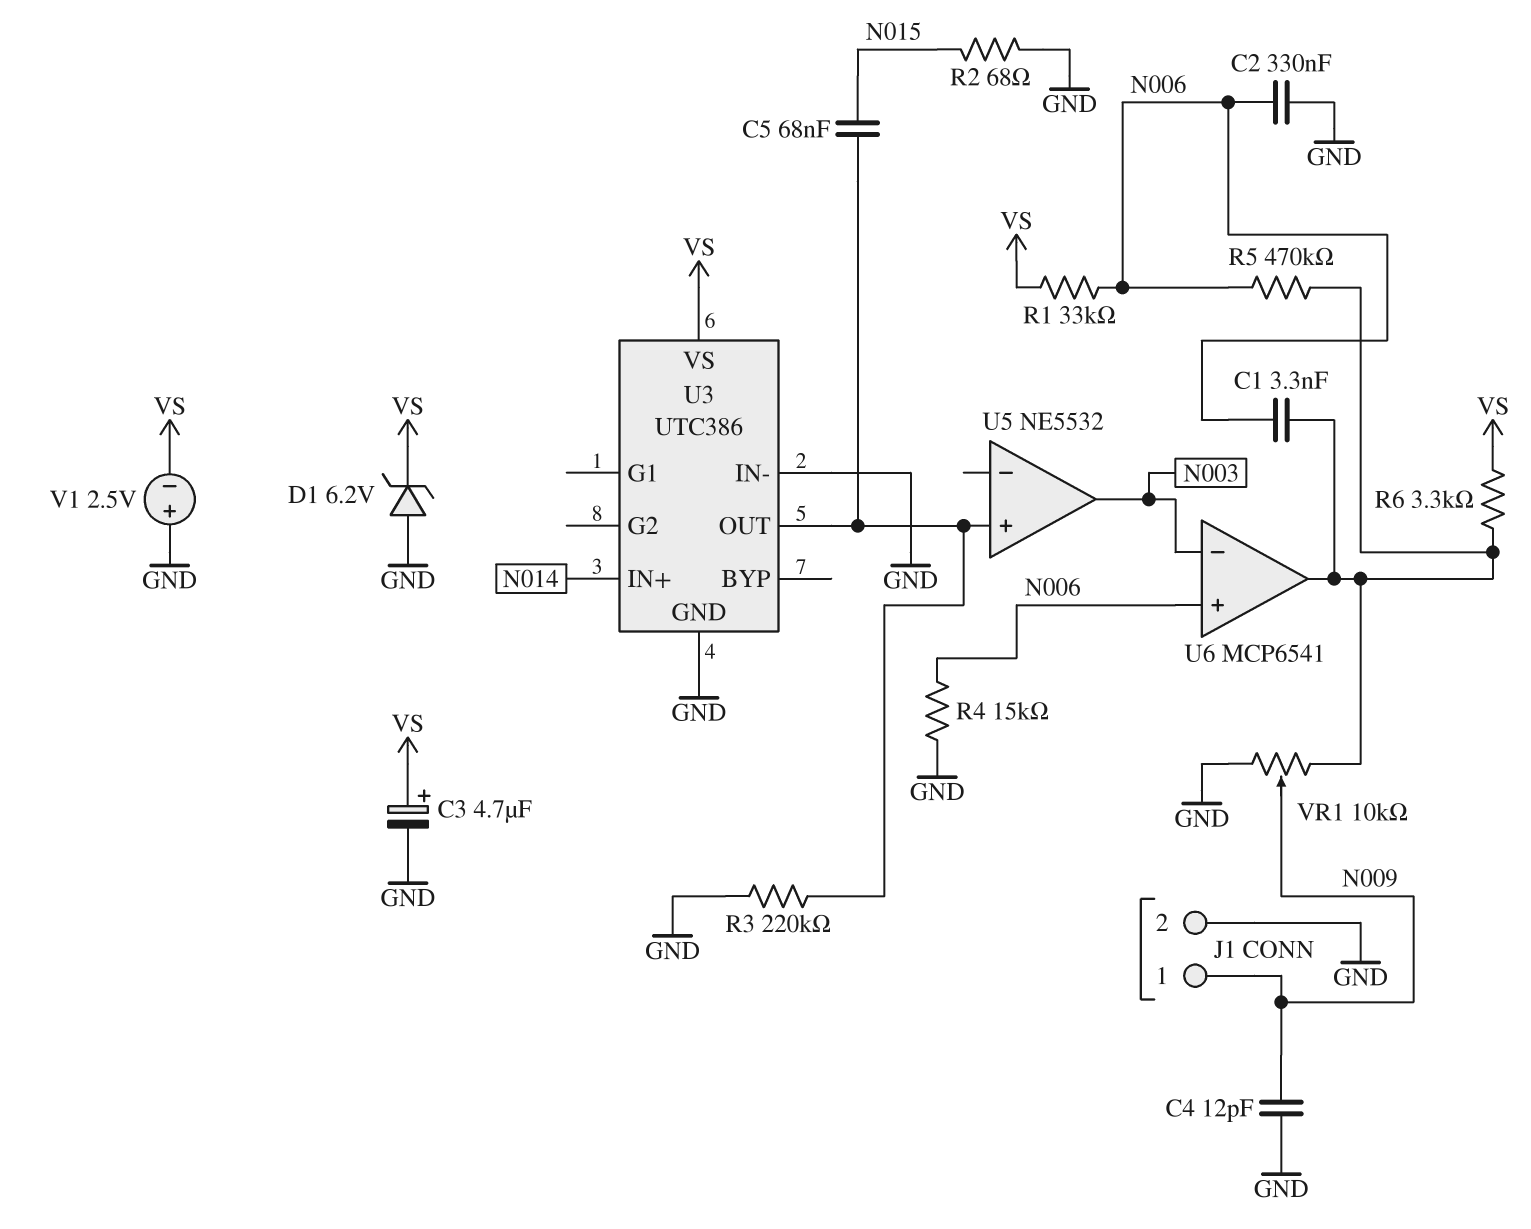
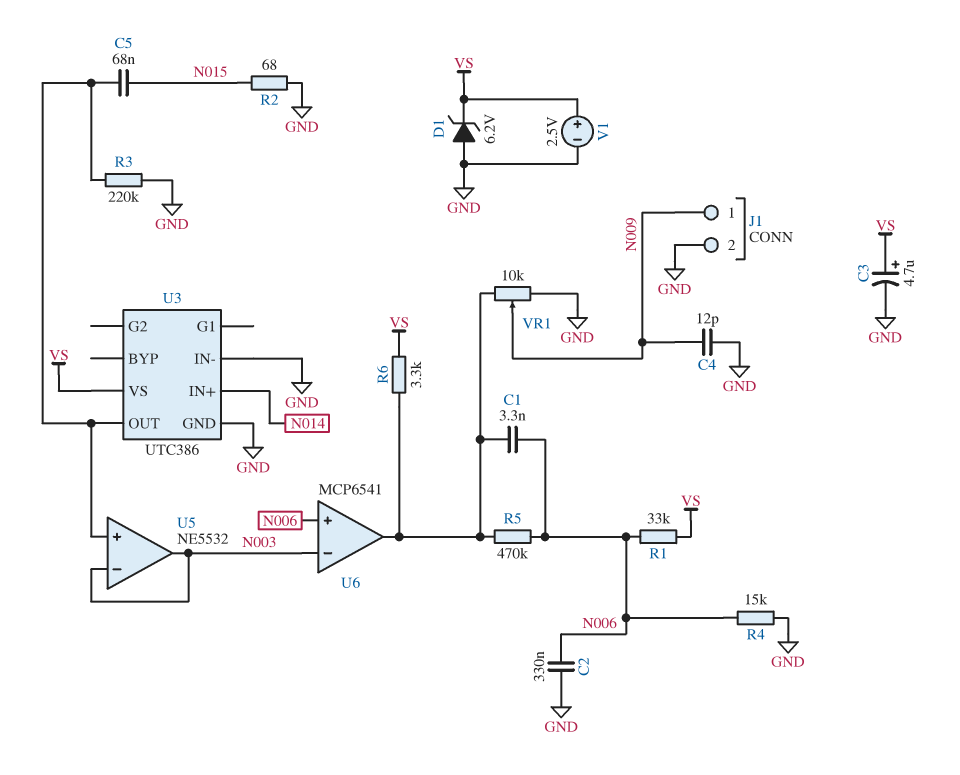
U5 pin in-: none -> N003
V1: 2.5V (plus GND, minus VS) -> 2.5V (plus VS, minus GND)

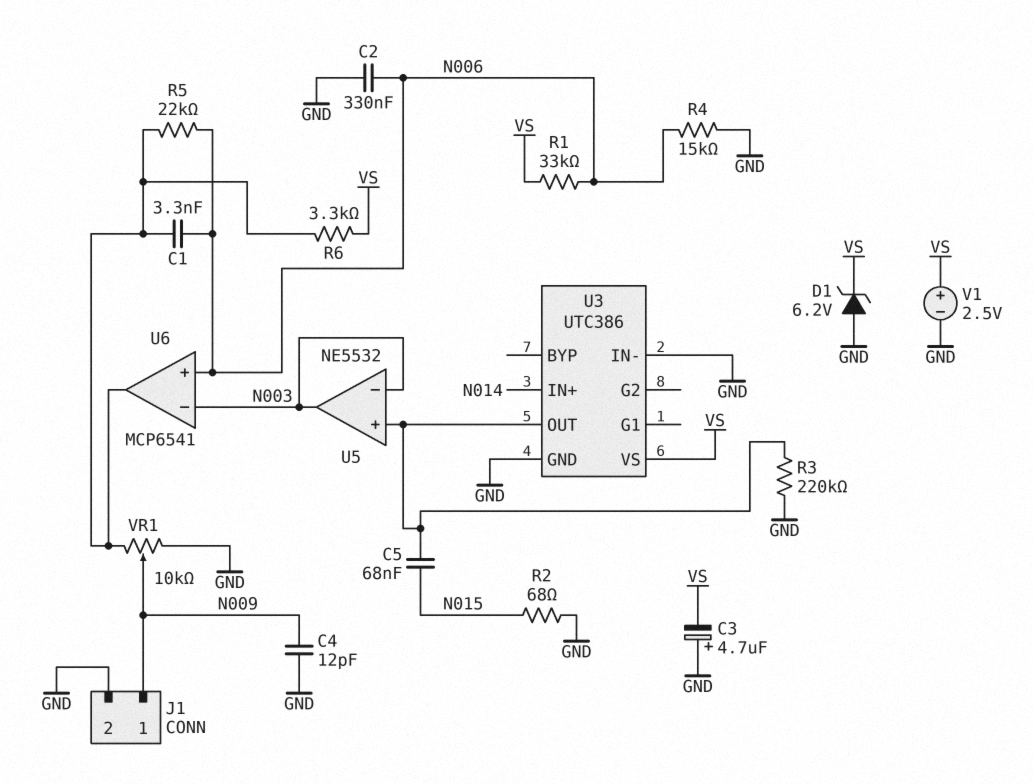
C3: 4.7uF (plus VS, minus GND) -> 4.7uF (plus GND, minus VS)
R5: 470k (N006, U6/out) -> 22k (N006, U6/out)

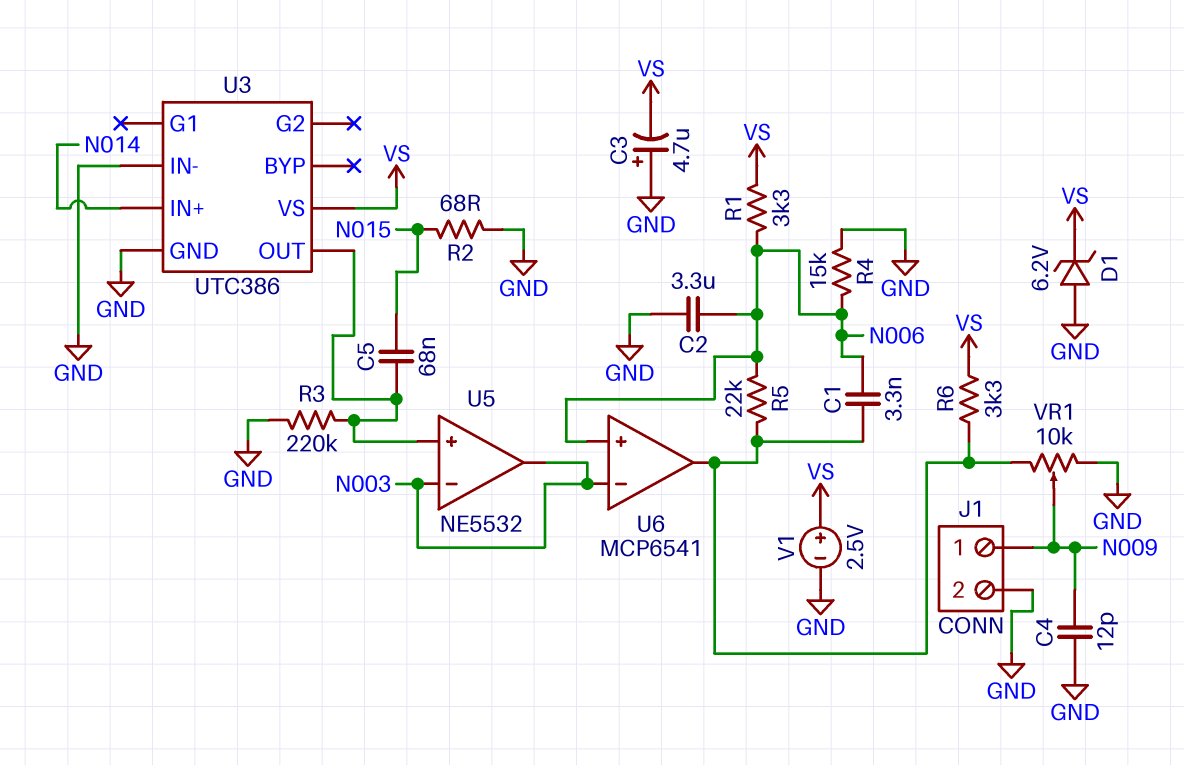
C2: 330nF (GND, N006) -> 3.3uF (GND, N006)
R1: 33k (N006, VS) -> 3.3k (N006, VS)

